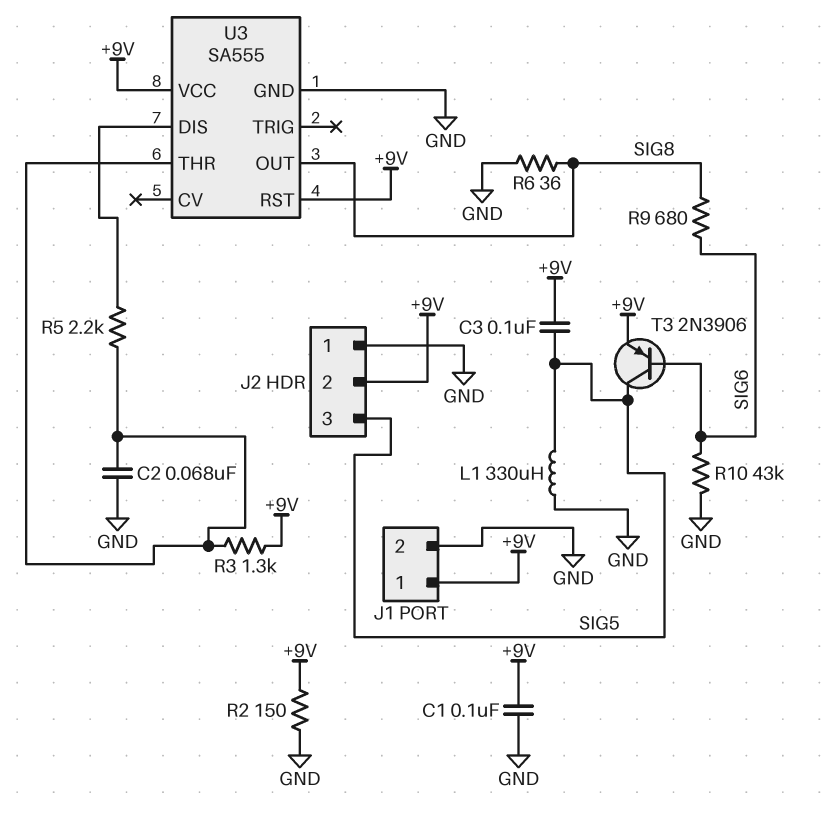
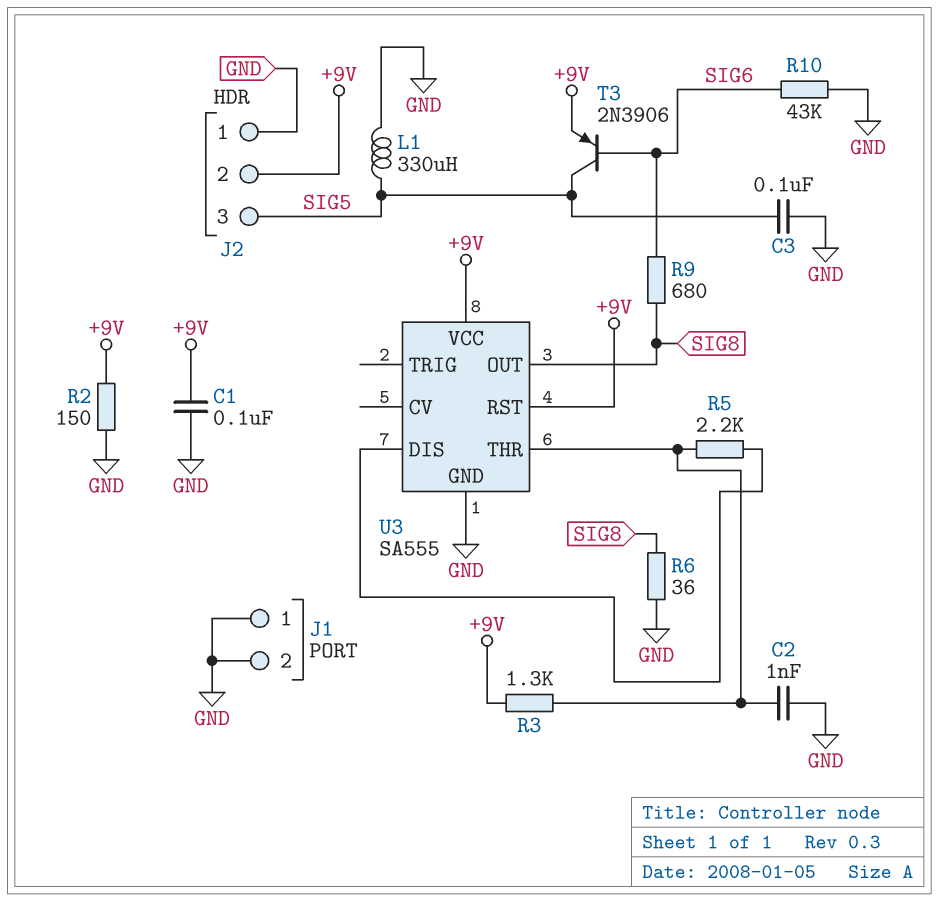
C2: 68nF (GND, U3/THR) -> 1nF (GND, U3/THR)
C3: 100nF (+9V, SIG5) -> 100nF (GND, SIG5)
J1 pin 1: +9V -> GND

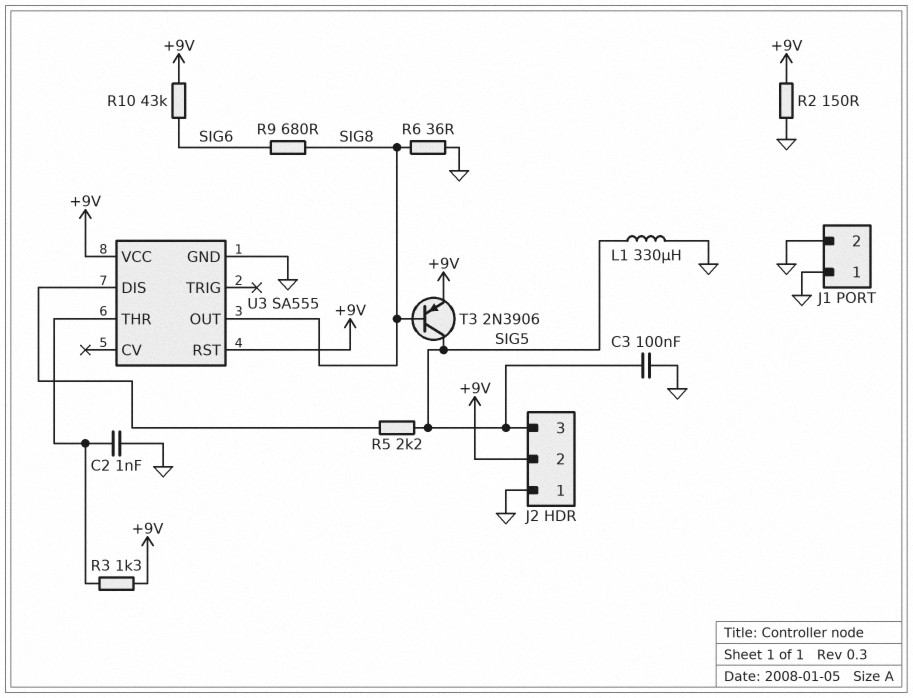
C1: 100nF (+9V, GND) -> none
R5: 2.2k (U3/DIS, U3/THR) -> 2.2k (SIG5, U3/DIS)
R10: 43k (GND, SIG6) -> 43k (+9V, SIG6)
T3: PNP 2N3906 (B SIG6, C SIG5, E +9V) -> PNP 2N3906 (B SIG8, C SIG5, E +9V)

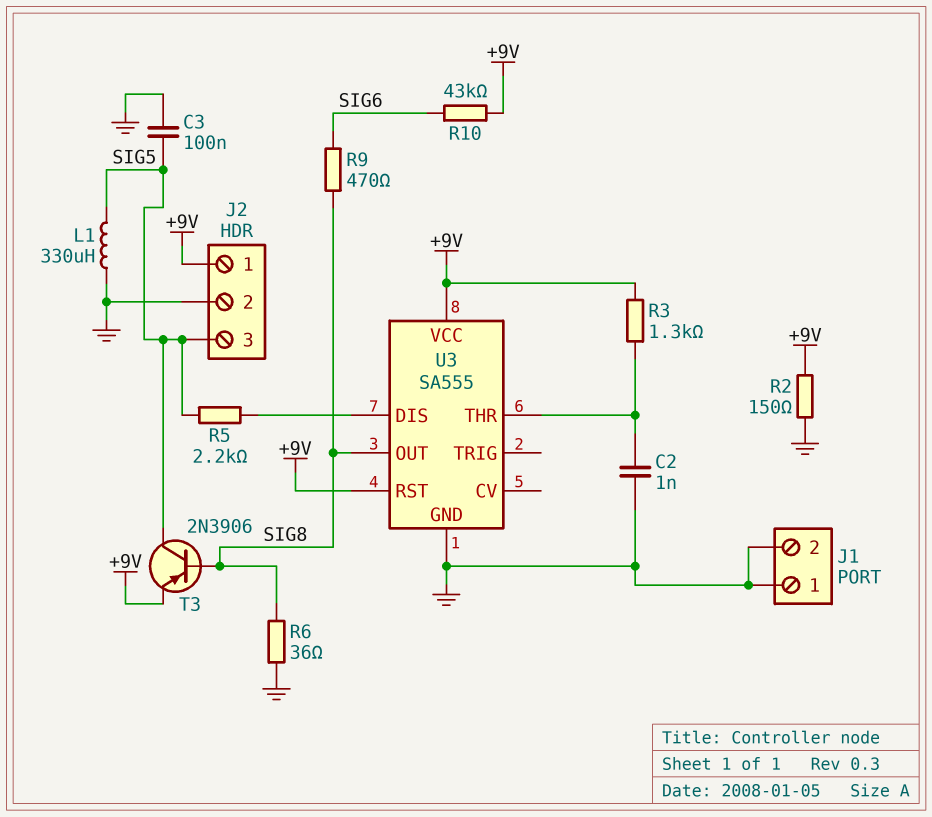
J2 pin 1: GND -> +9V
J2 pin 2: +9V -> GND
R9: 680 (SIG6, SIG8) -> 470 (SIG6, SIG8)

